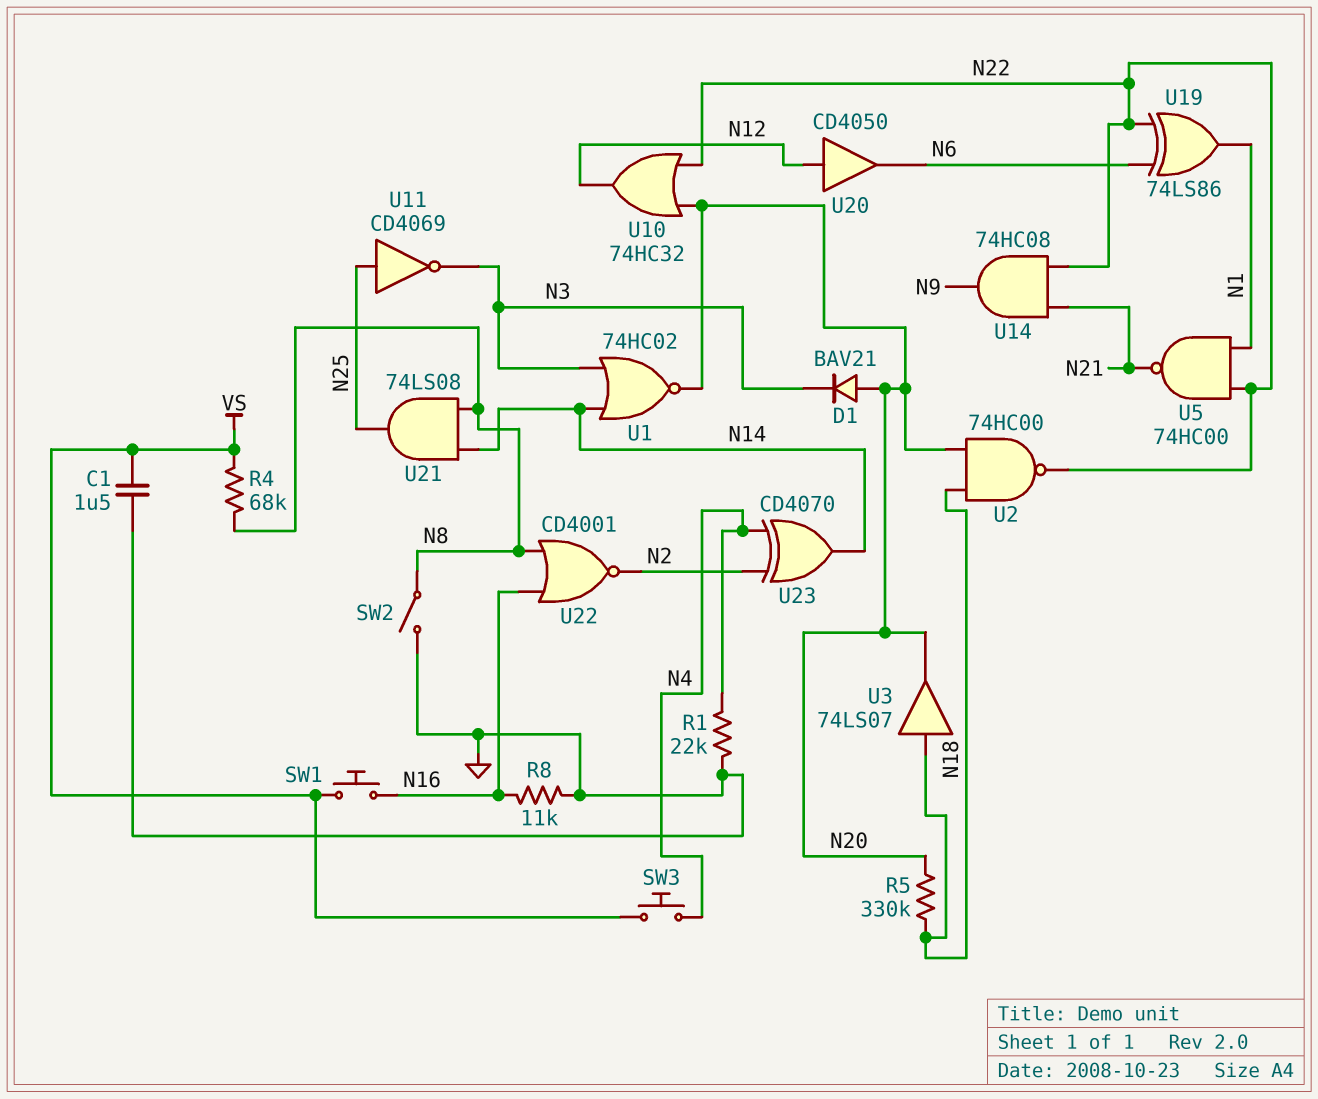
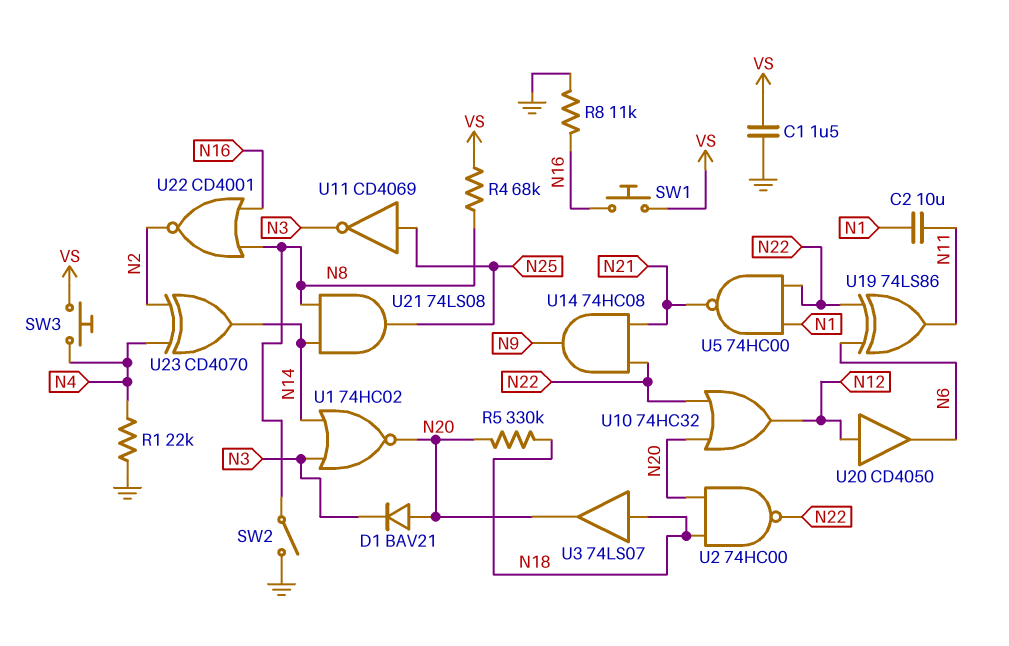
C2: none -> 10uF (N1, N11)
U19: XOR 74LS86 (in N6, in N22, out N1) -> XOR 74LS86 (in N6, in N22, out N11)

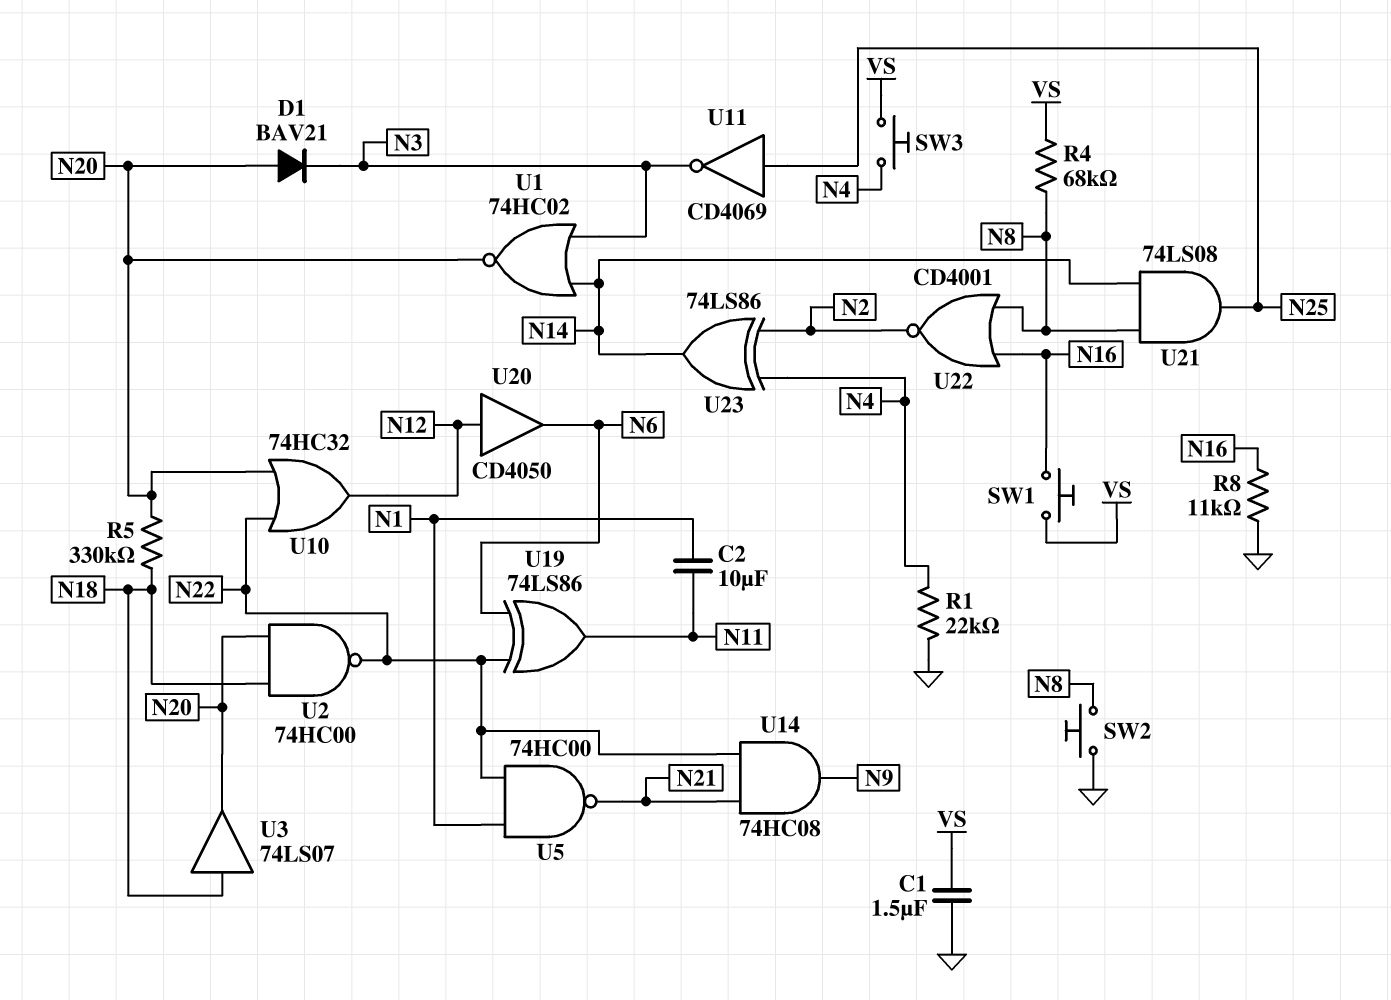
SW2: switch (GND, N8) -> button (GND, N8)
U23: XOR CD4070 (in N2, in N4, out N14) -> XOR 74LS86 (in N2, in N4, out N14)

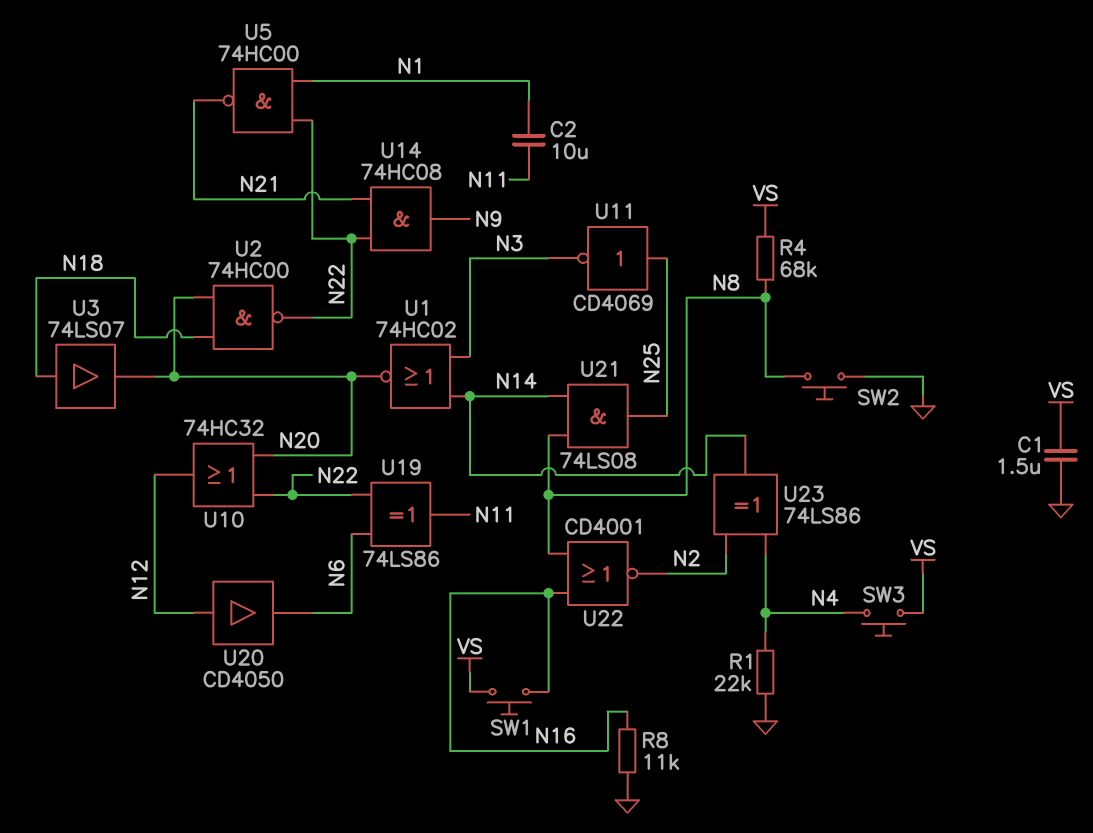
D1: diode BAV21 (A N20, K N3) -> none
R5: 330k (N18, N20) -> none

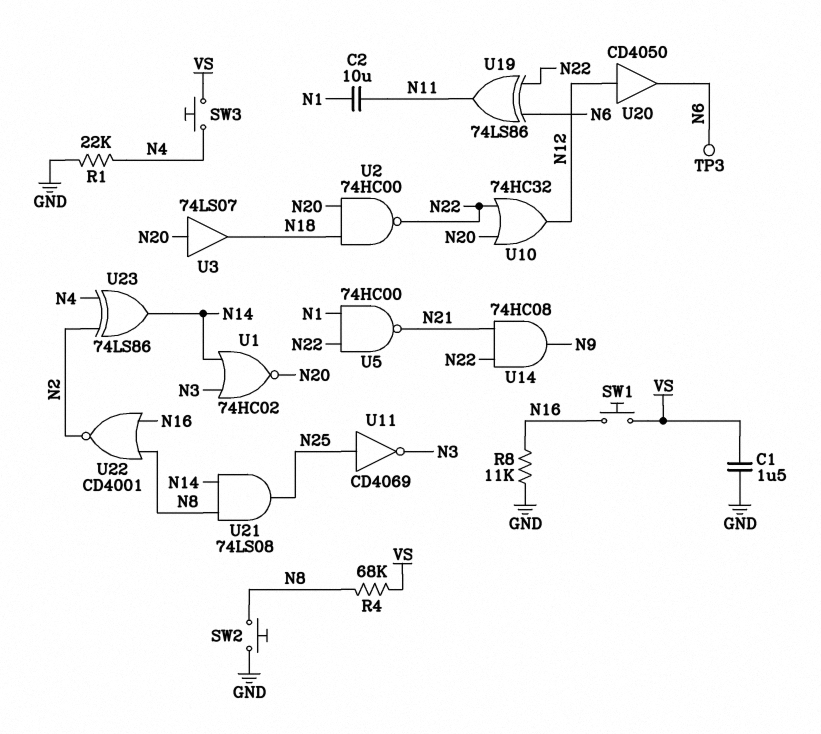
TP3: none -> test point (N6)
U3: buffer 74LS07 (in N18, out N20) -> buffer 74LS07 (in N20, out N18)

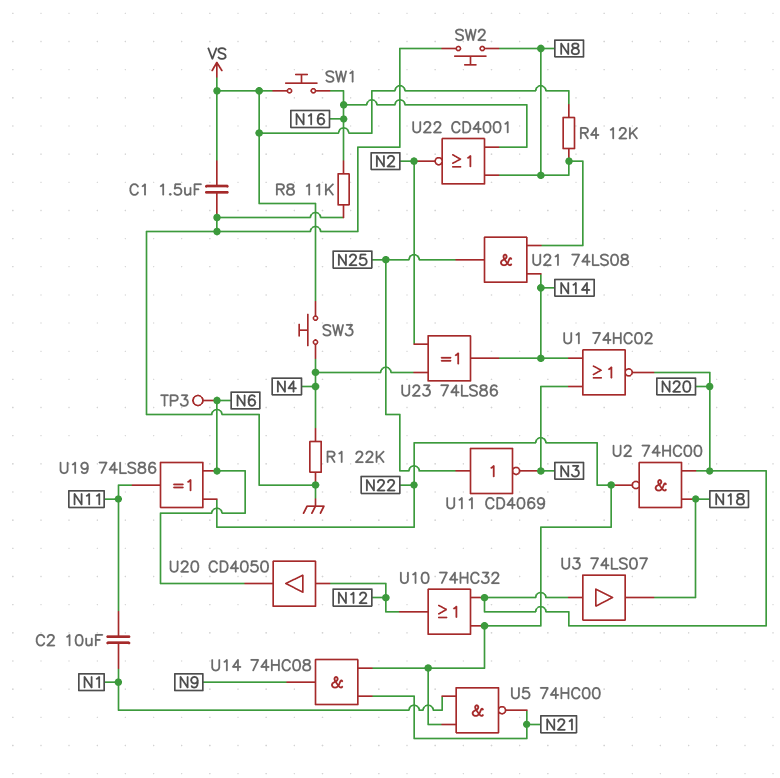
R4: 68k (N8, VS) -> 12k (N8, VS)

